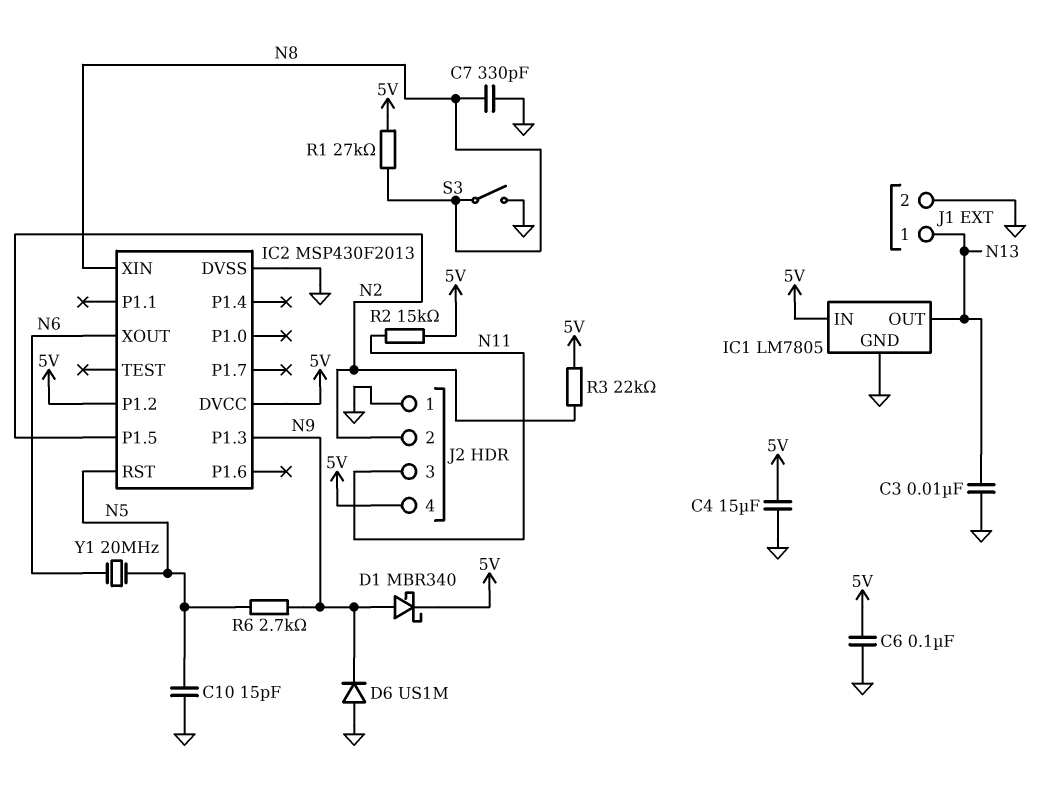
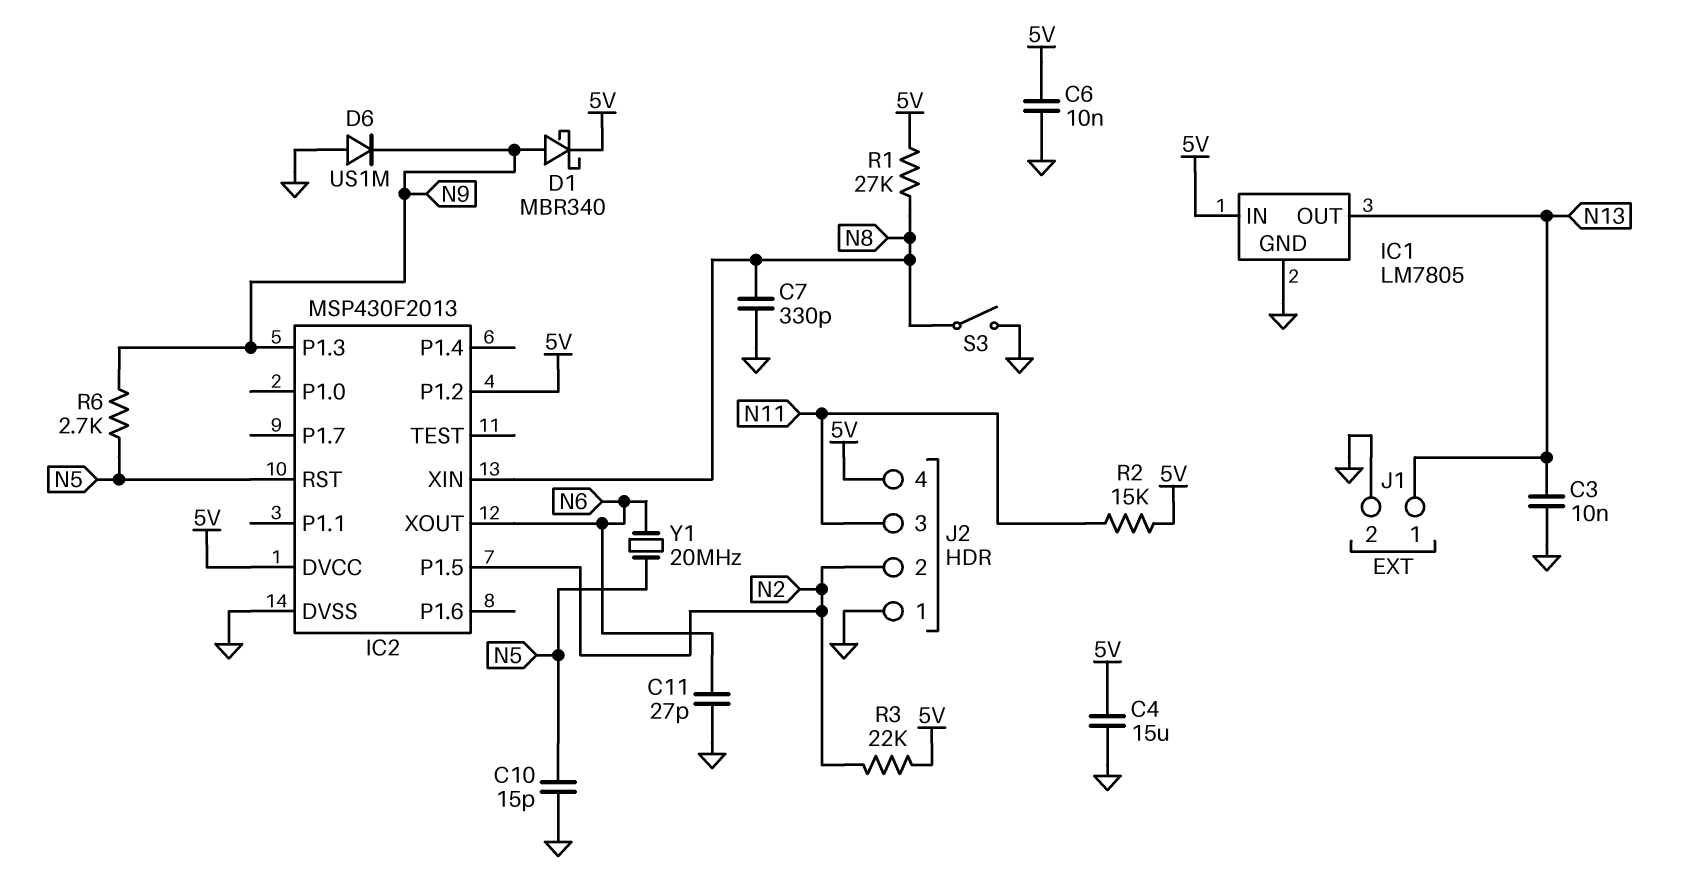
C6: 100nF (5V, GND) -> 10nF (5V, GND)
C11: none -> 27pF (GND, N6)

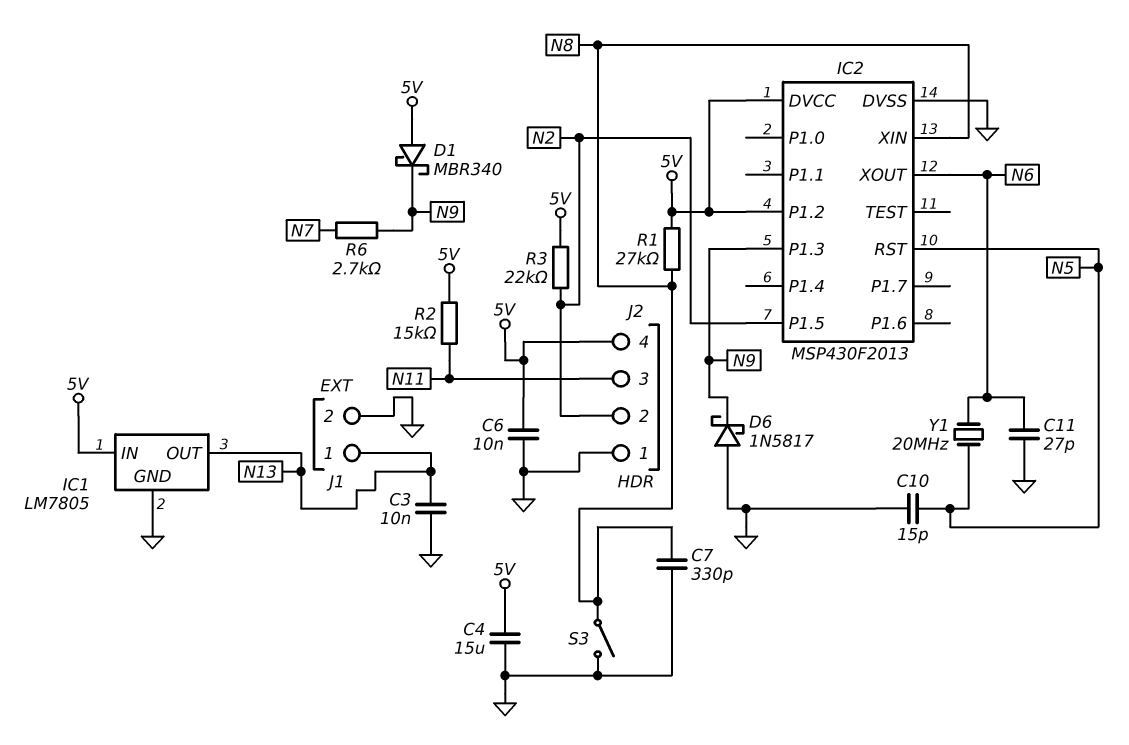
D1: schottky MBR340 (A N9, K 5V) -> schottky MBR340 (A 5V, K N9)
D6: diode US1M (A GND, K N9) -> schottky 1N5817 (A GND, K N9)
R6: 2.7k (N5, N9) -> 2.7k (N7, N9)

